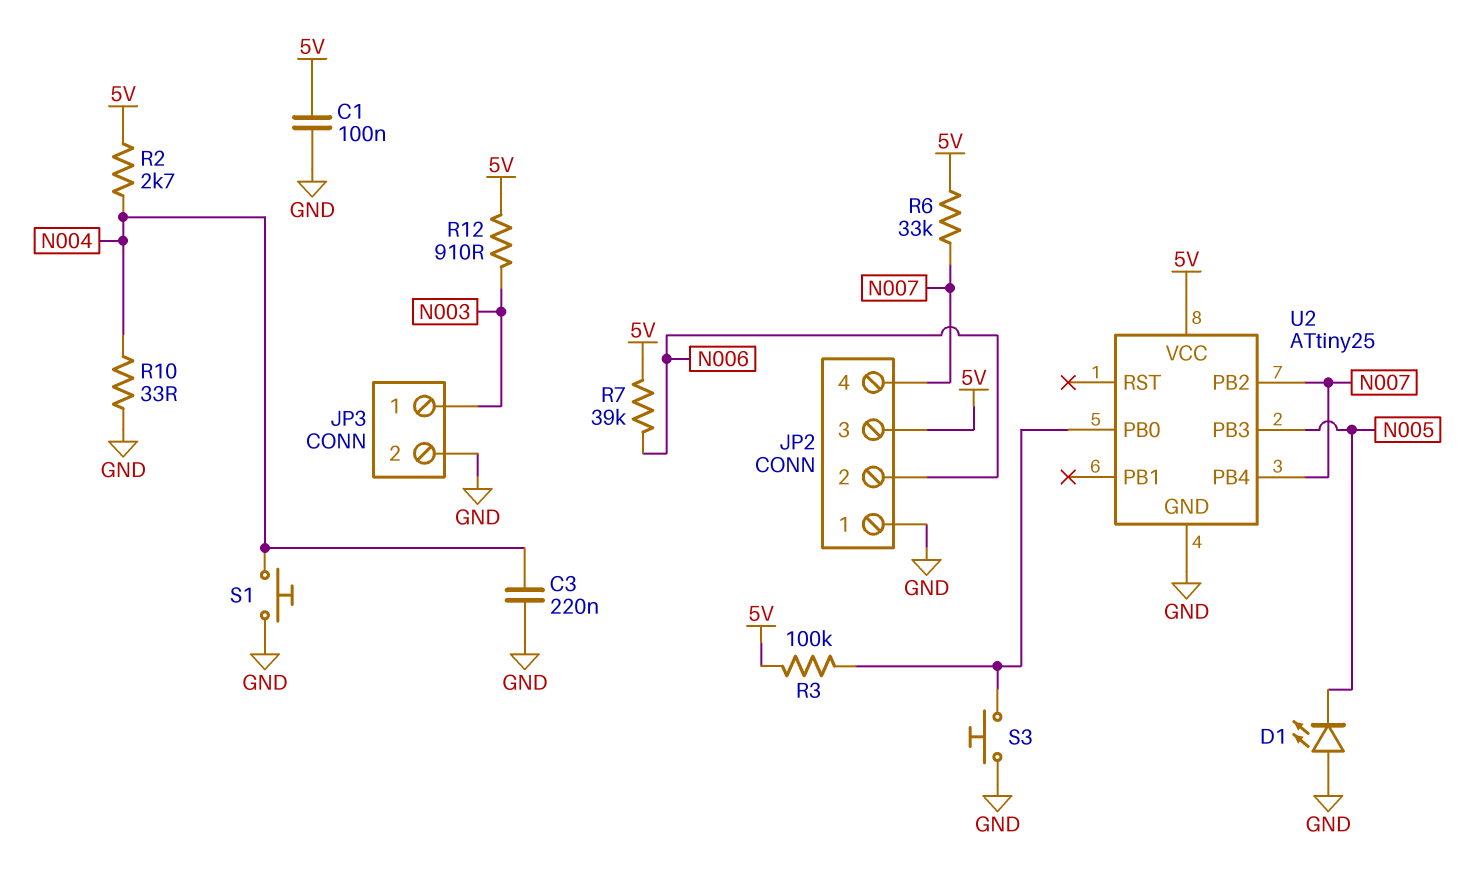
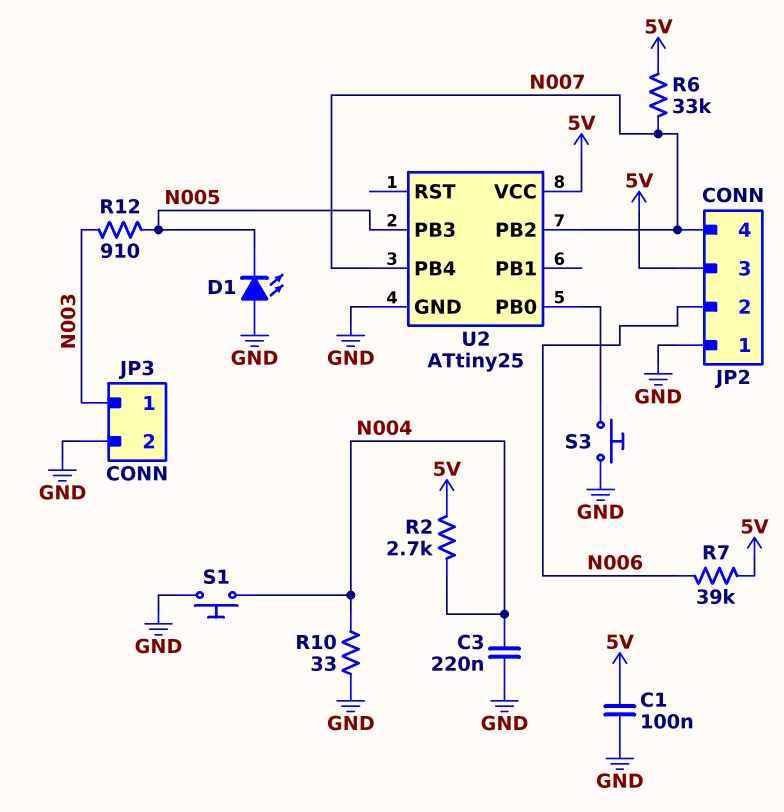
R3: 100k (5V, U2/PB0) -> none
R12: 910 (5V, N003) -> 910 (N003, N005)

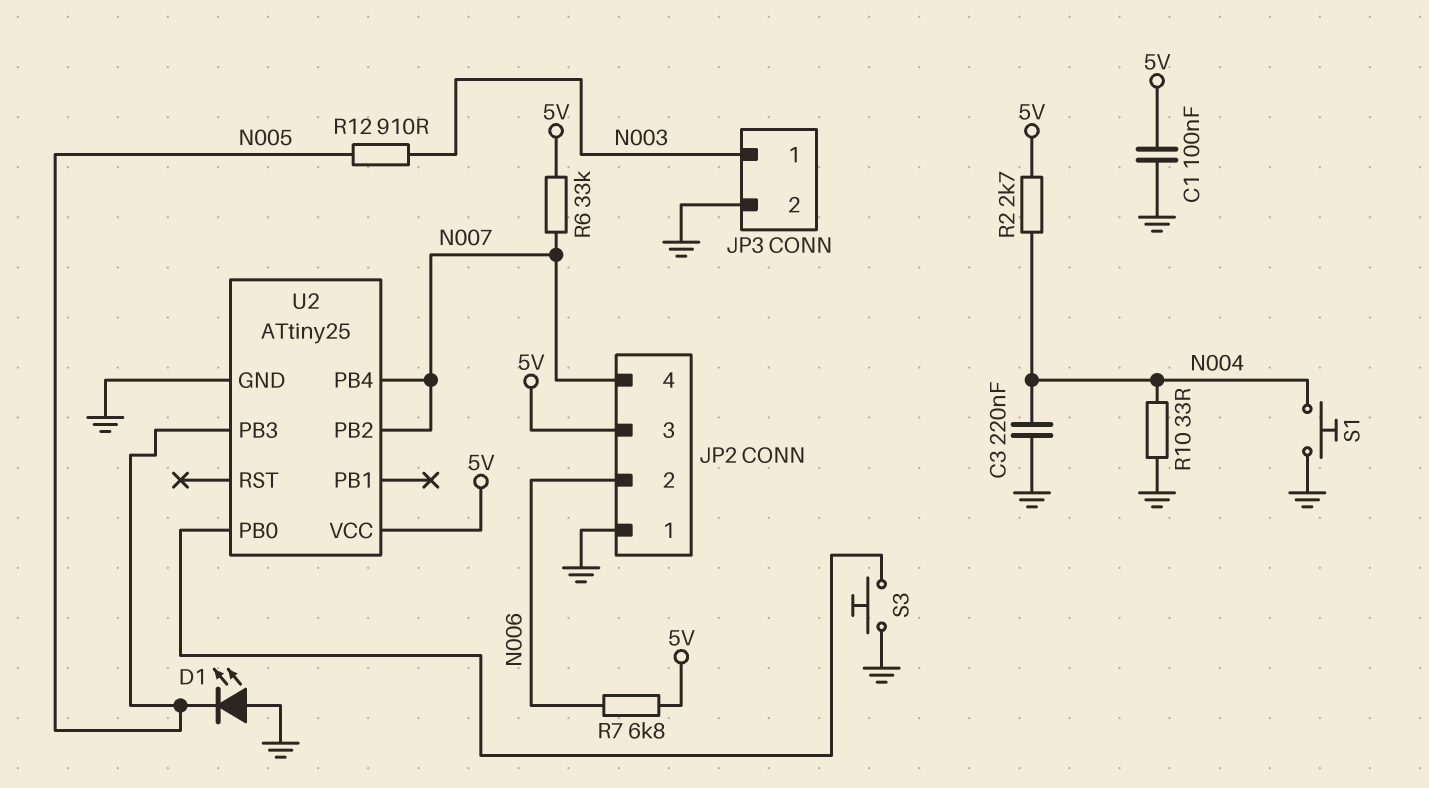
R7: 39k (5V, N006) -> 6.8k (5V, N006)

